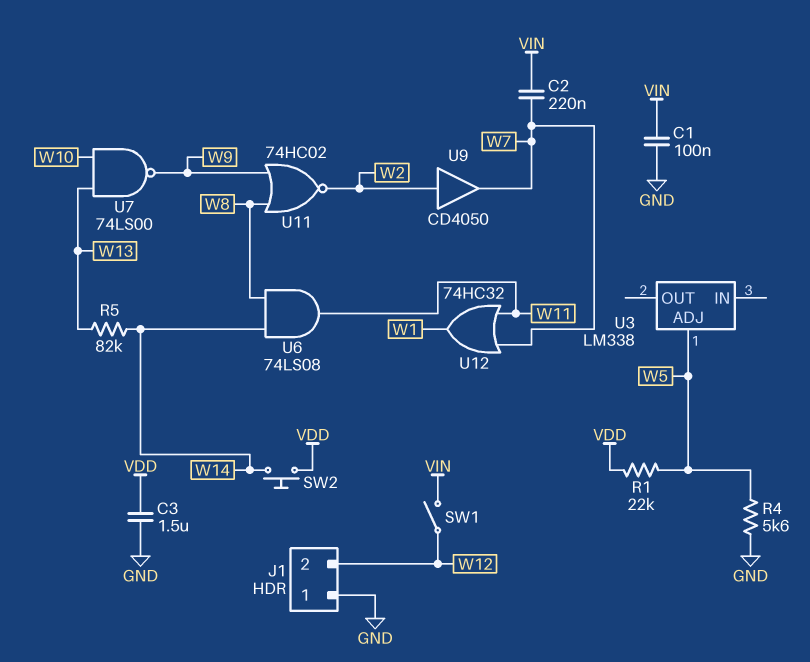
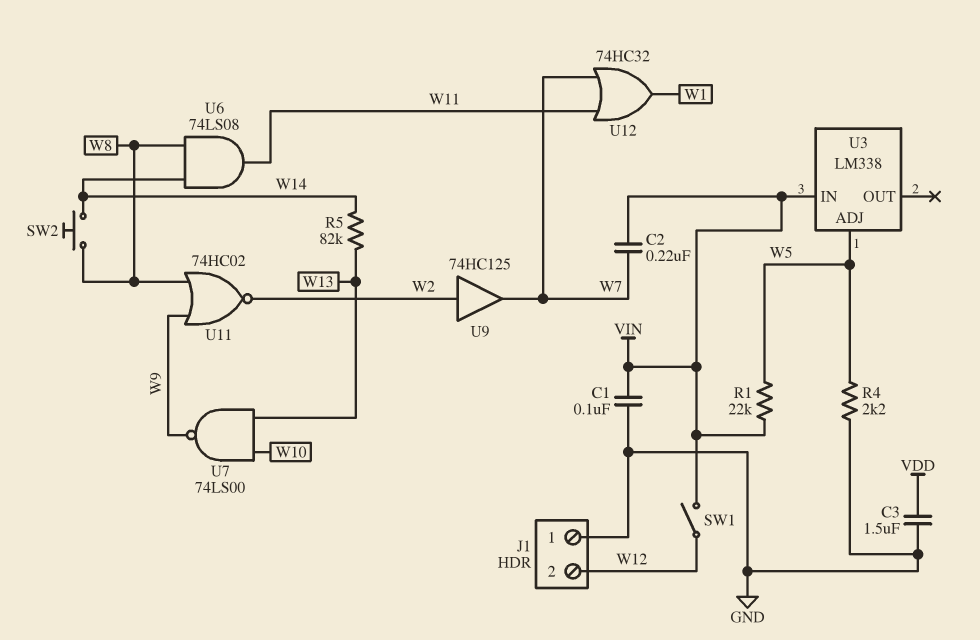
R1: 22k (VDD, W5) -> 22k (VIN, W5)
R4: 5.6k (GND, W5) -> 2.2k (GND, W5)
SW2: button (VDD, W14) -> button (W8, W14)
U3 pin IN: none -> VIN
U9: buffer CD4050 (in W2, out W7) -> buffer 74HC125 (in W2, out W7)

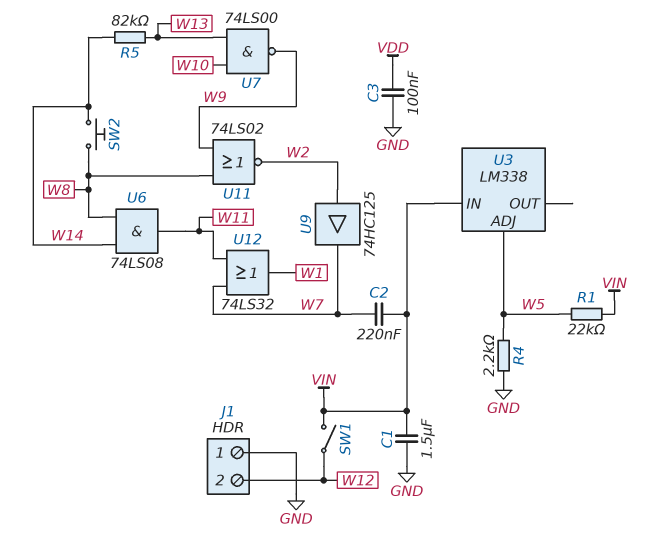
C1: 100nF (GND, VIN) -> 1.5uF (GND, VIN)
C3: 1.5uF (GND, VDD) -> 100nF (GND, VDD)
U11: NOR 74HC02 (in W8, in W9, out W2) -> NOR 74LS02 (in W8, in W9, out W2)
U12: OR 74HC32 (in W7, in W11, out W1) -> OR 74LS32 (in W7, in W11, out W1)

